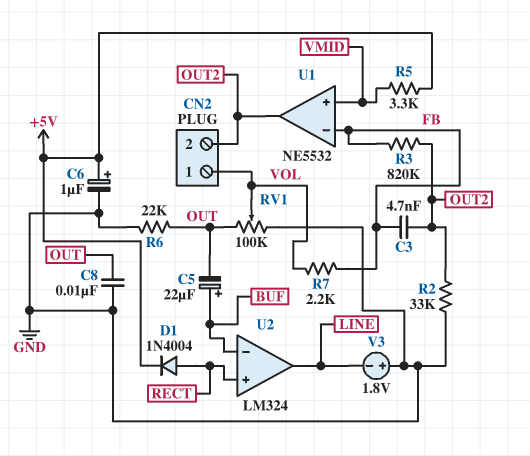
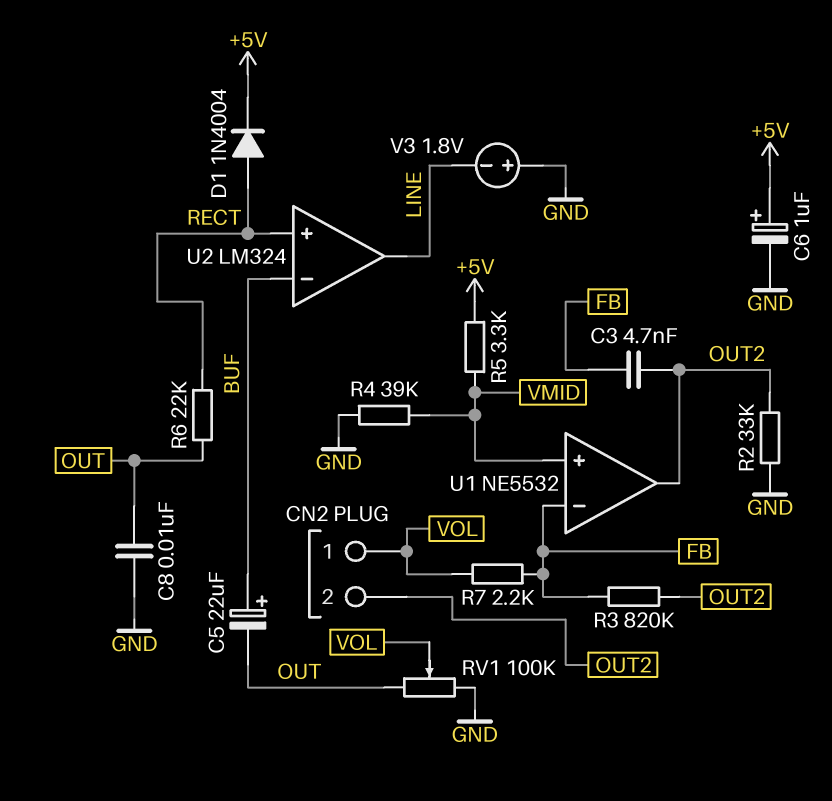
R4: none -> 39k (GND, VMID)
R6: 22k (GND, OUT) -> 22k (OUT, RECT)

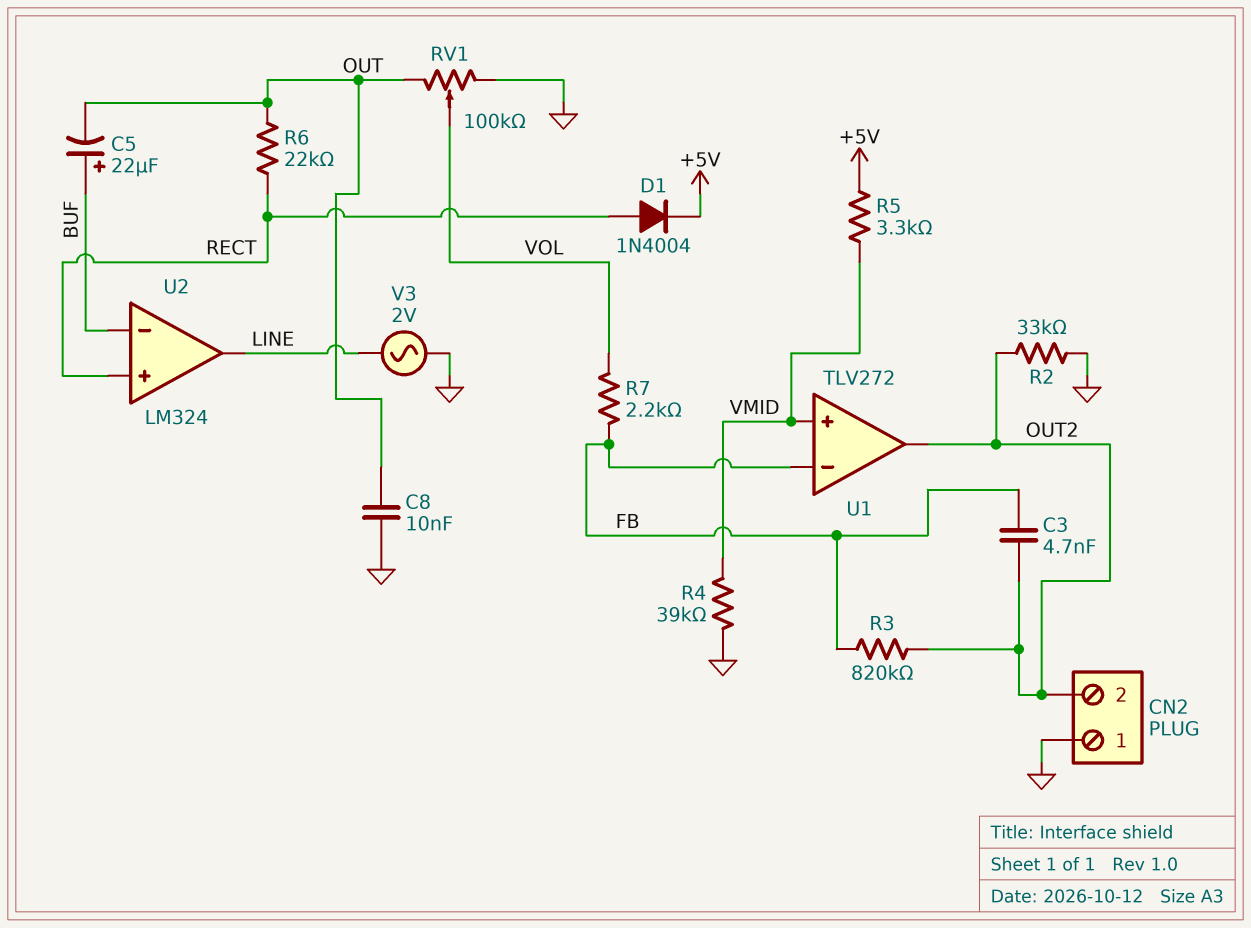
C6: 1uF (plus +5V, minus GND) -> none
CN2 pin 1: VOL -> GND
U1: NE5532 -> TLV272
V3: 1.8V (plus GND, minus LINE) -> AC 2V (GND, LINE)

